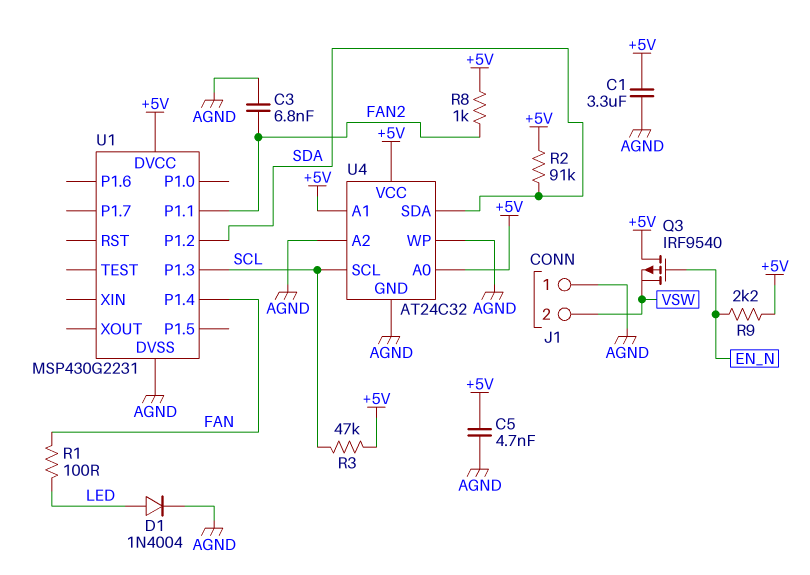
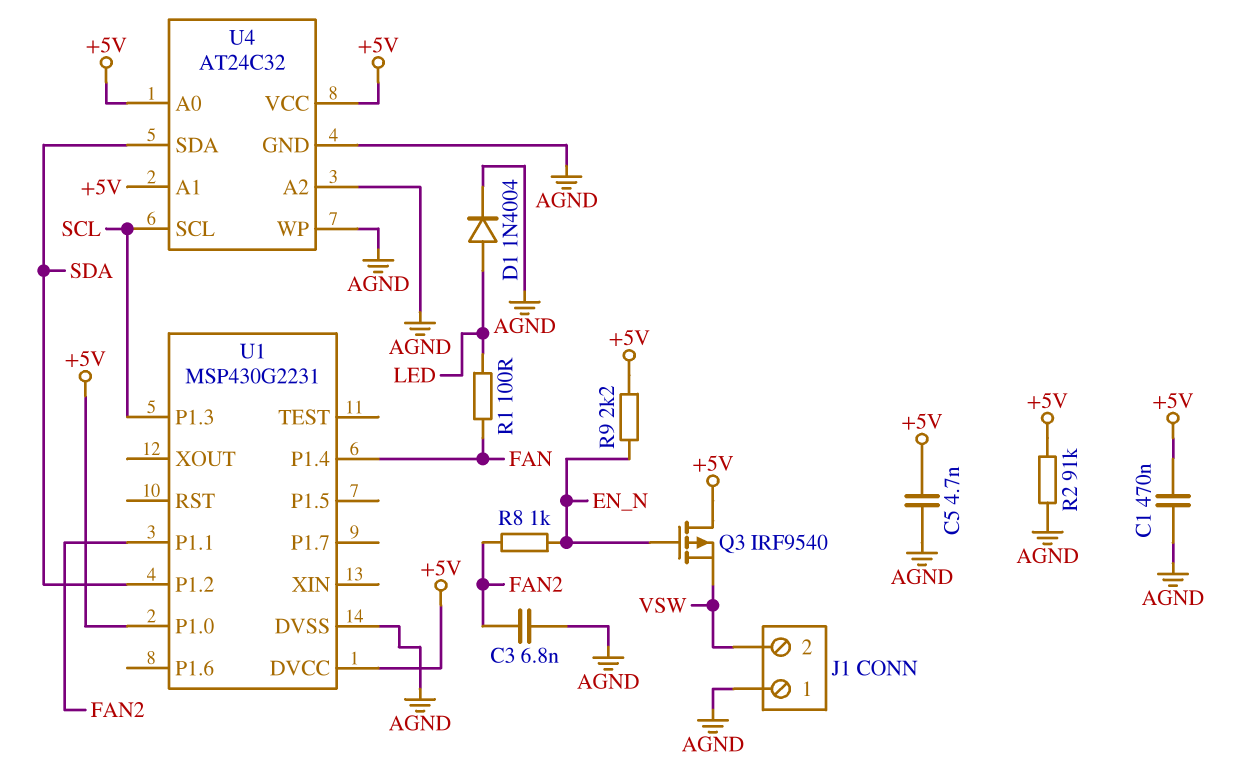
C1: 3.3uF (+5V, AGND) -> 470nF (+5V, AGND)
R2: 91k (+5V, SDA) -> 91k (+5V, AGND)
R3: 47k (+5V, SCL) -> none
R8: 1k (+5V, FAN2) -> 1k (EN_N, FAN2)
U1 pin P1.0: none -> +5V

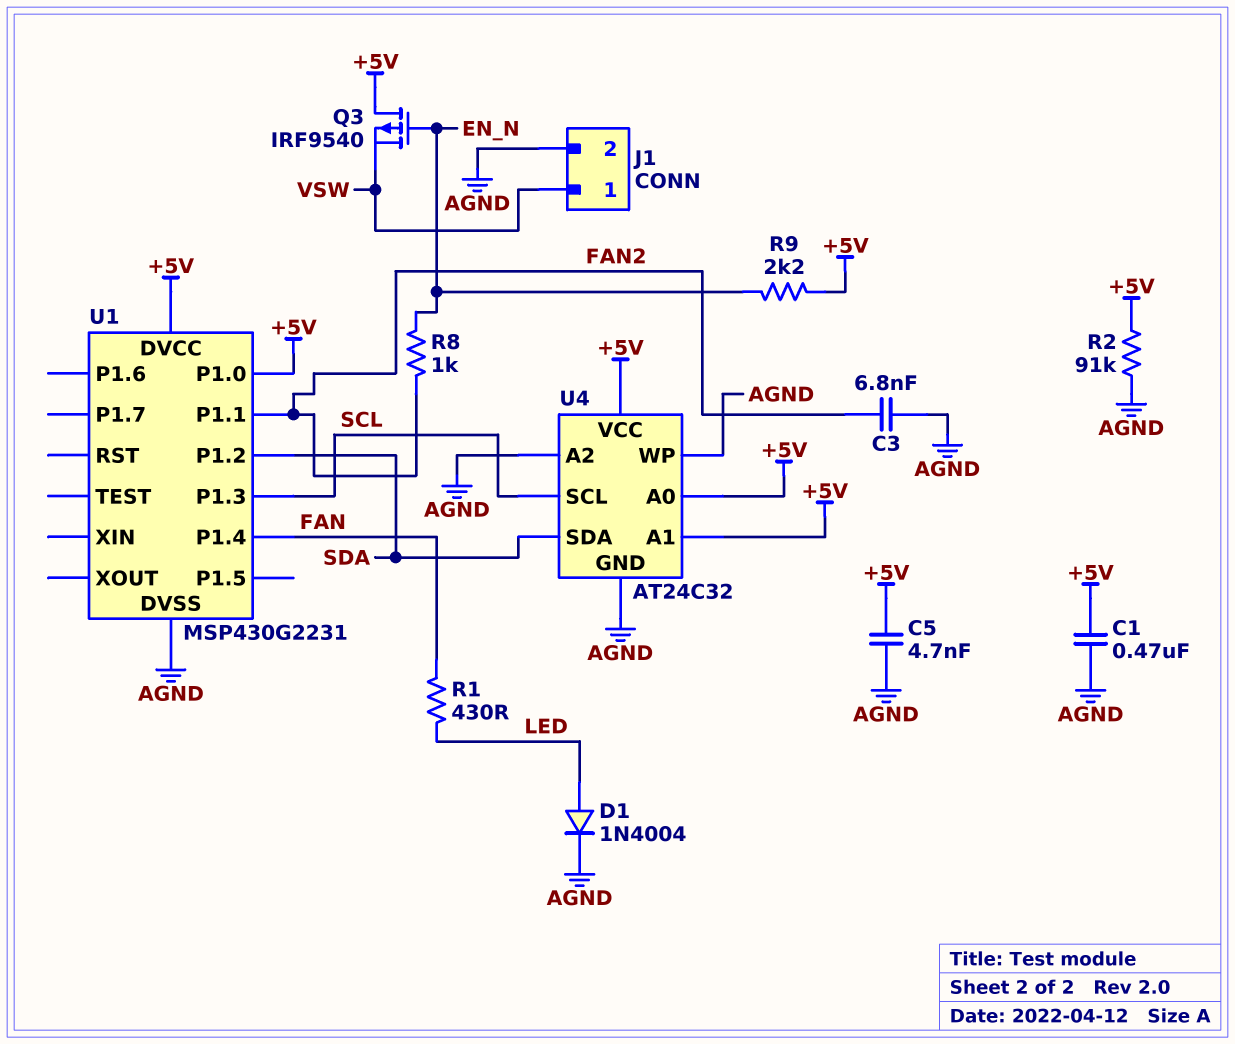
J1 pin 1: AGND -> VSW
J1 pin 2: VSW -> AGND
R1: 100 (FAN, LED) -> 430 (FAN, LED)

